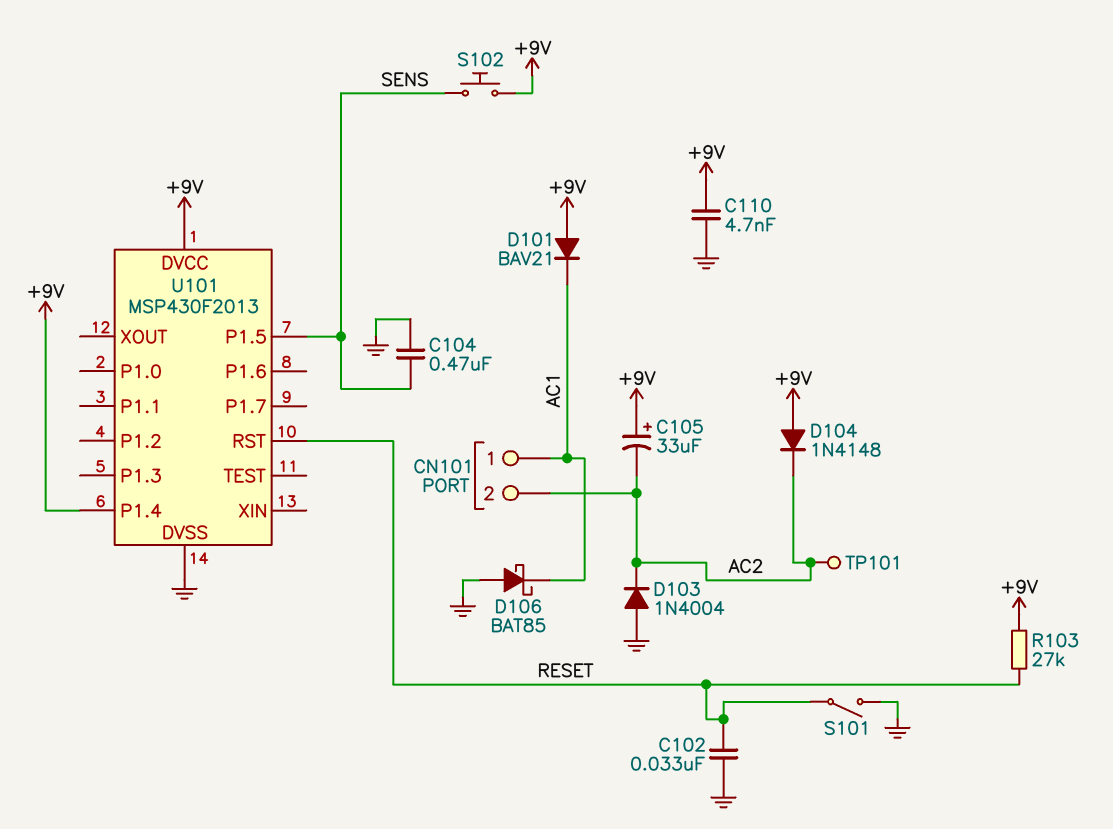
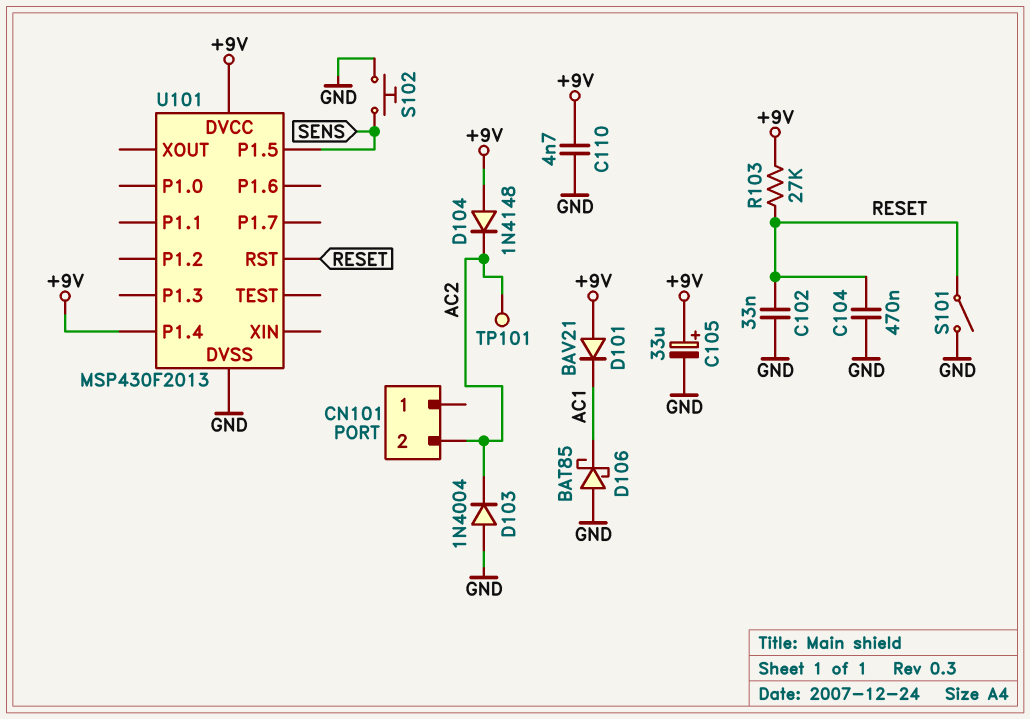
C104: 470nF (GND, SENS) -> 470nF (GND, RESET)
C105: 33uF (plus +9V, minus AC2) -> 33uF (plus +9V, minus GND)
CN101 pin 1: AC1 -> none
S102: button (+9V, SENS) -> button (GND, SENS)

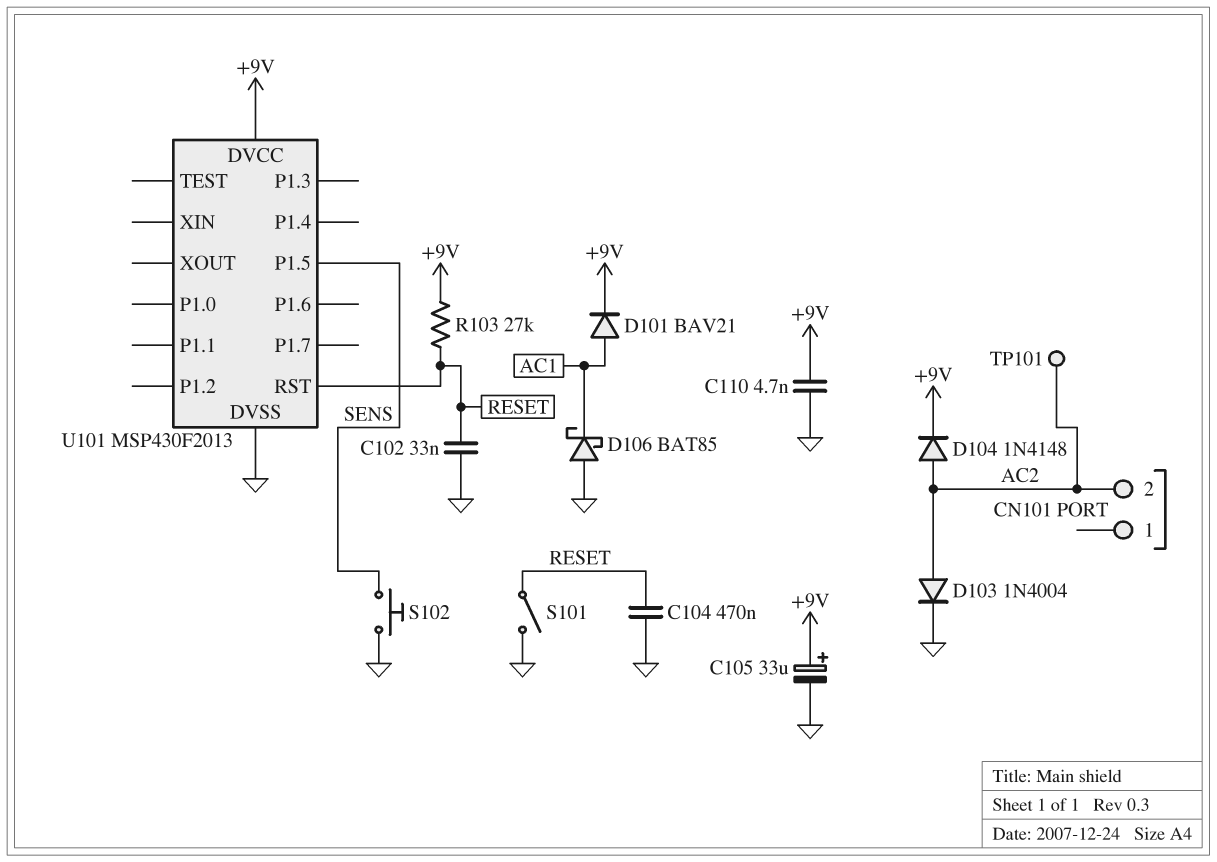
D101: diode BAV21 (A +9V, K AC1) -> diode BAV21 (A AC1, K +9V)
D103: diode 1N4004 (A GND, K AC2) -> diode 1N4004 (A AC2, K GND)
D104: diode 1N4148 (A +9V, K AC2) -> diode 1N4148 (A AC2, K +9V)
U101 pin P1.4: +9V -> none

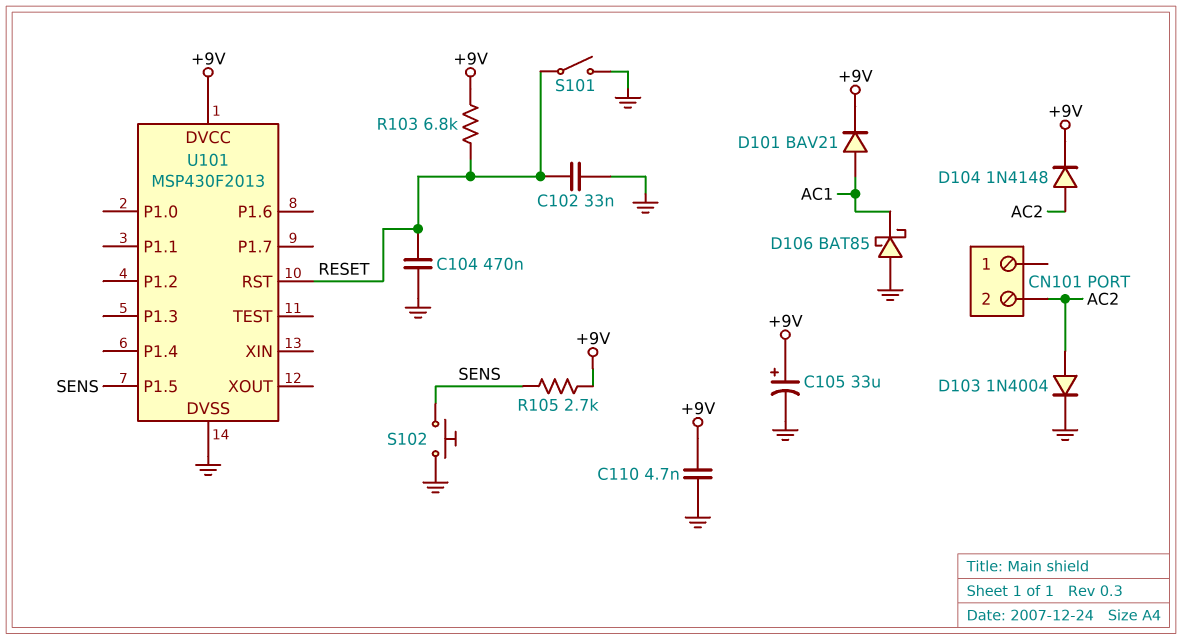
R103: 27k (+9V, RESET) -> 6.8k (+9V, RESET)
R105: none -> 2.7k (+9V, SENS)
TP101: test point (AC2) -> none

